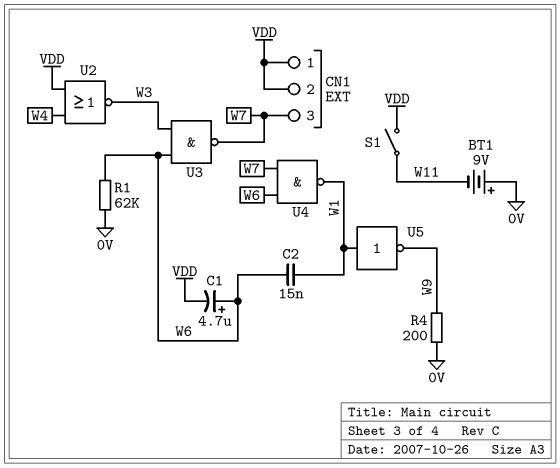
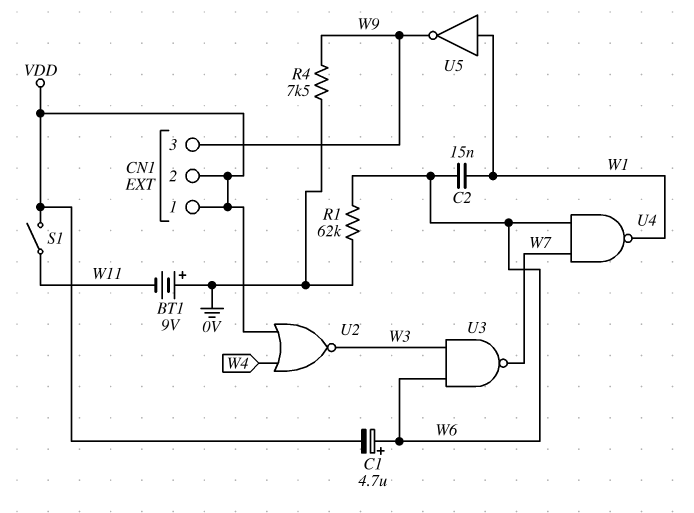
CN1 pin 3: W7 -> W9
R4: 200 (0V, W9) -> 7.5k (0V, W9)

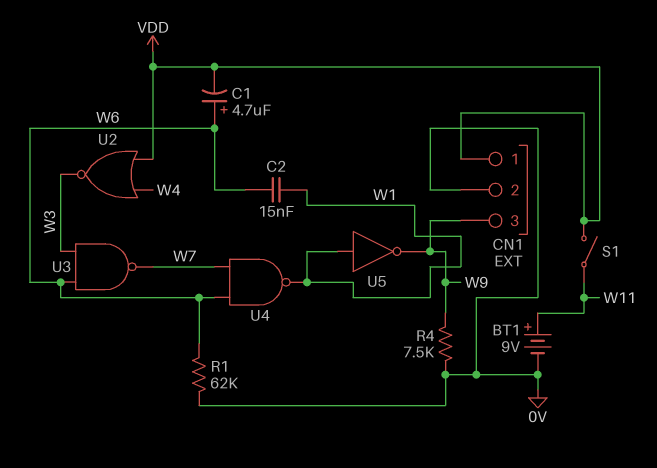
BT1: 9V (plus 0V, minus W11) -> 9V (plus W11, minus 0V)
CN1 pin 2: VDD -> 0V

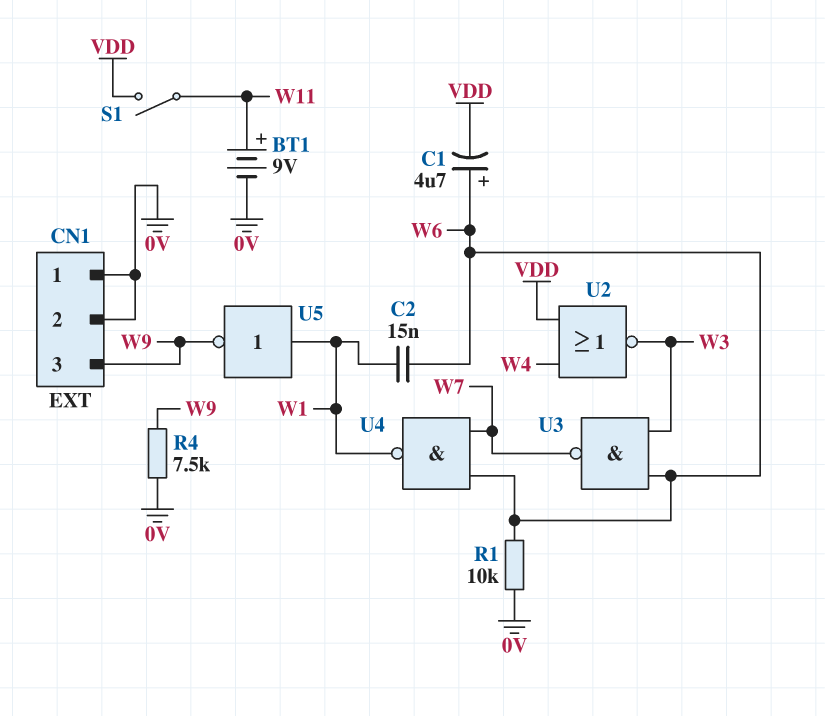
CN1 pin 1: VDD -> 0V
R1: 62k (0V, W6) -> 10k (0V, W6)

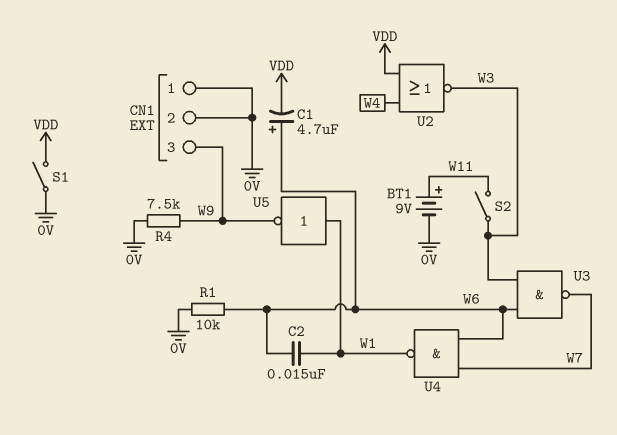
S1: switch (VDD, W11) -> switch (0V, VDD)
S2: none -> switch (W3, W11)

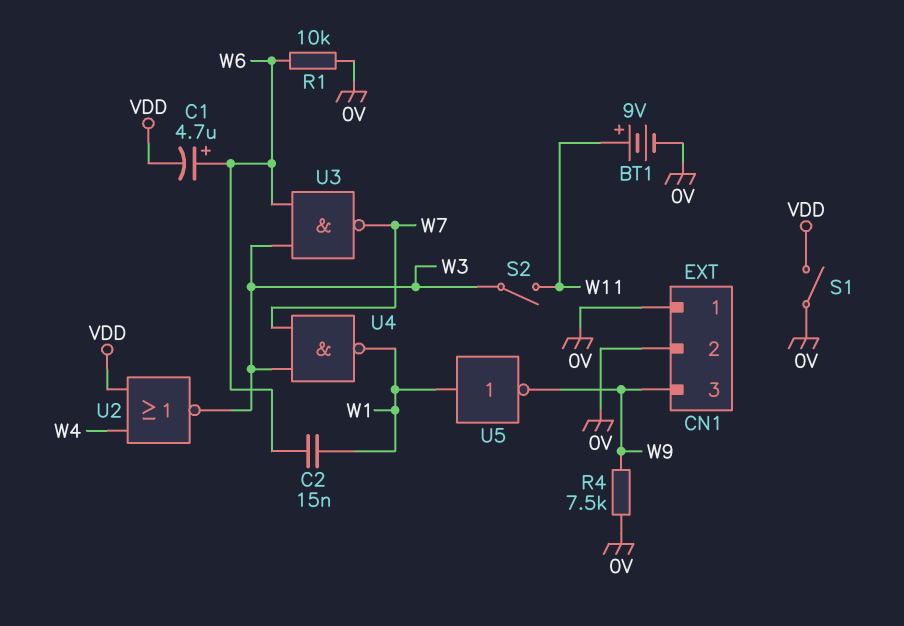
U4: NAND (in W6, in W7, out W1) -> NAND (in W3, in W7, out W1)

